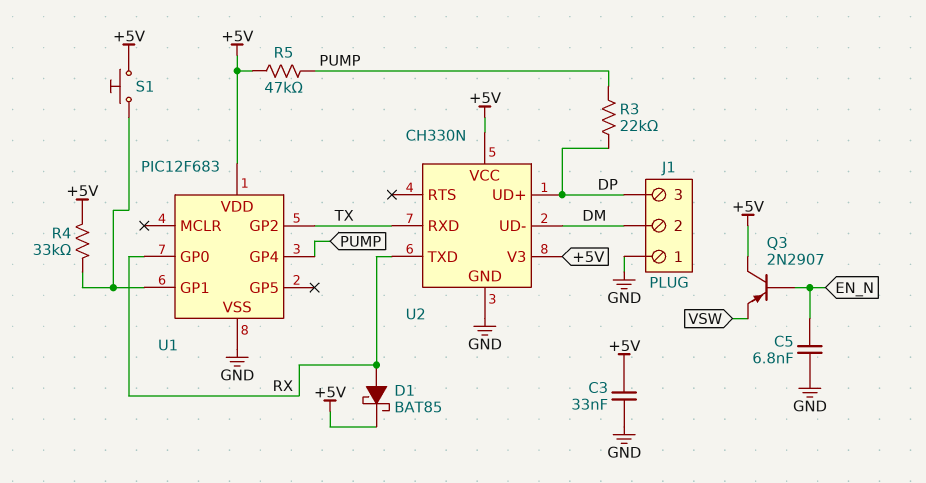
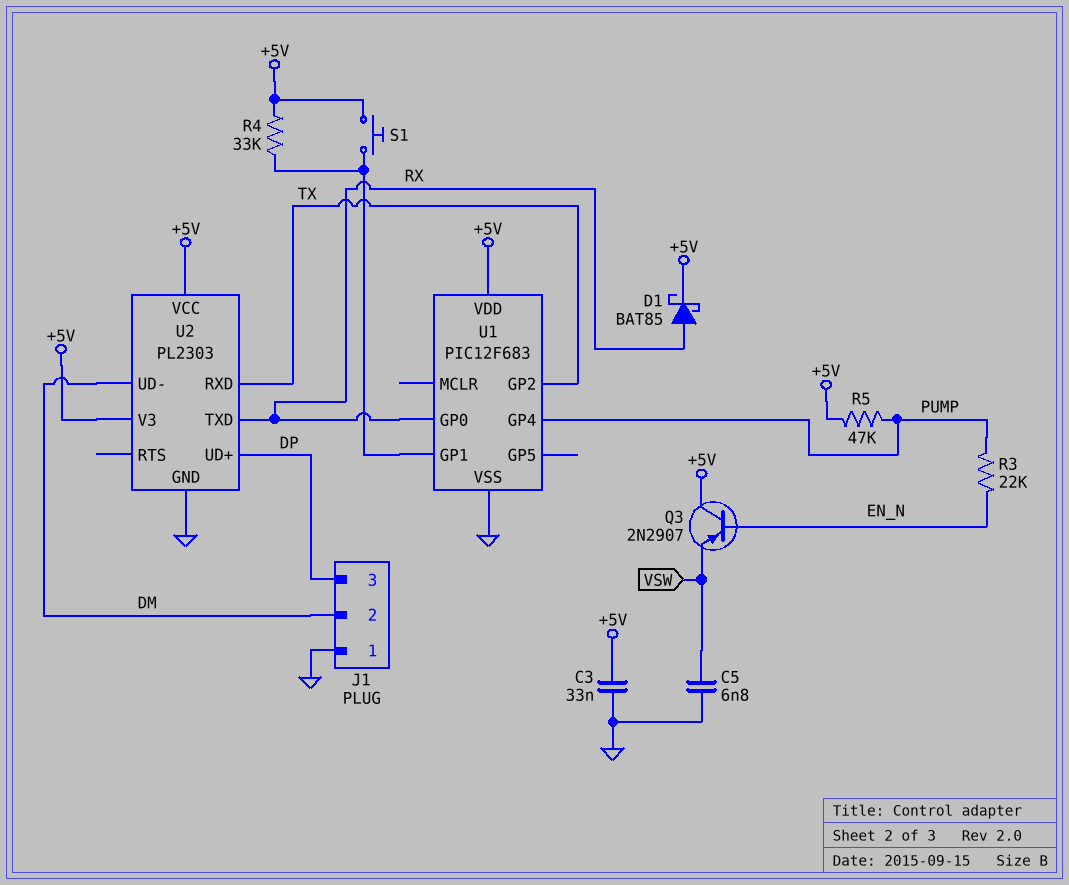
C5: 6.8nF (EN_N, GND) -> 6.8nF (GND, VSW)
R3: 22k (DP, PUMP) -> 22k (EN_N, PUMP)
U2: CH330N -> PL2303

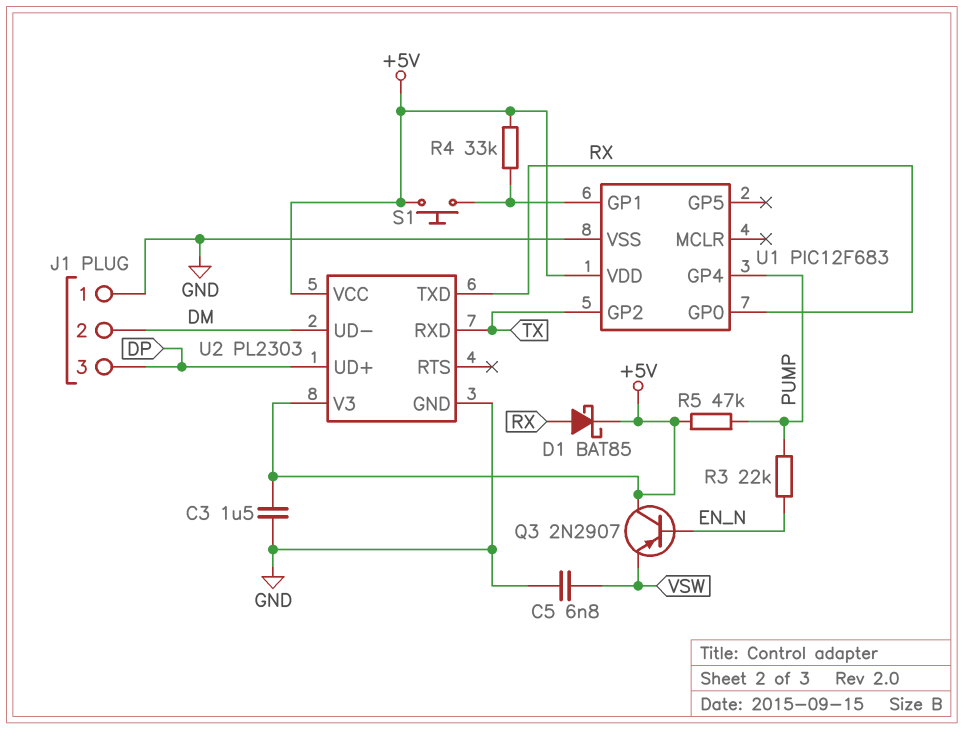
C3: 33nF (+5V, GND) -> 1.5uF (+5V, GND)

